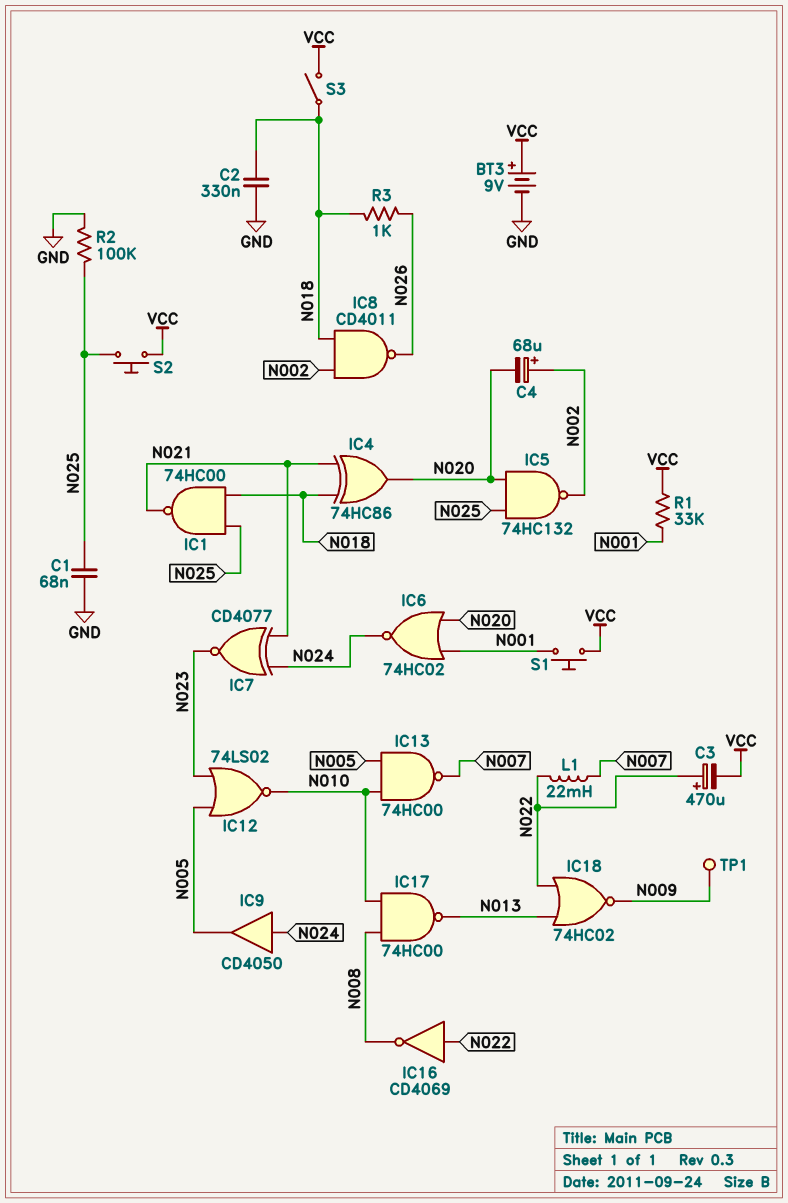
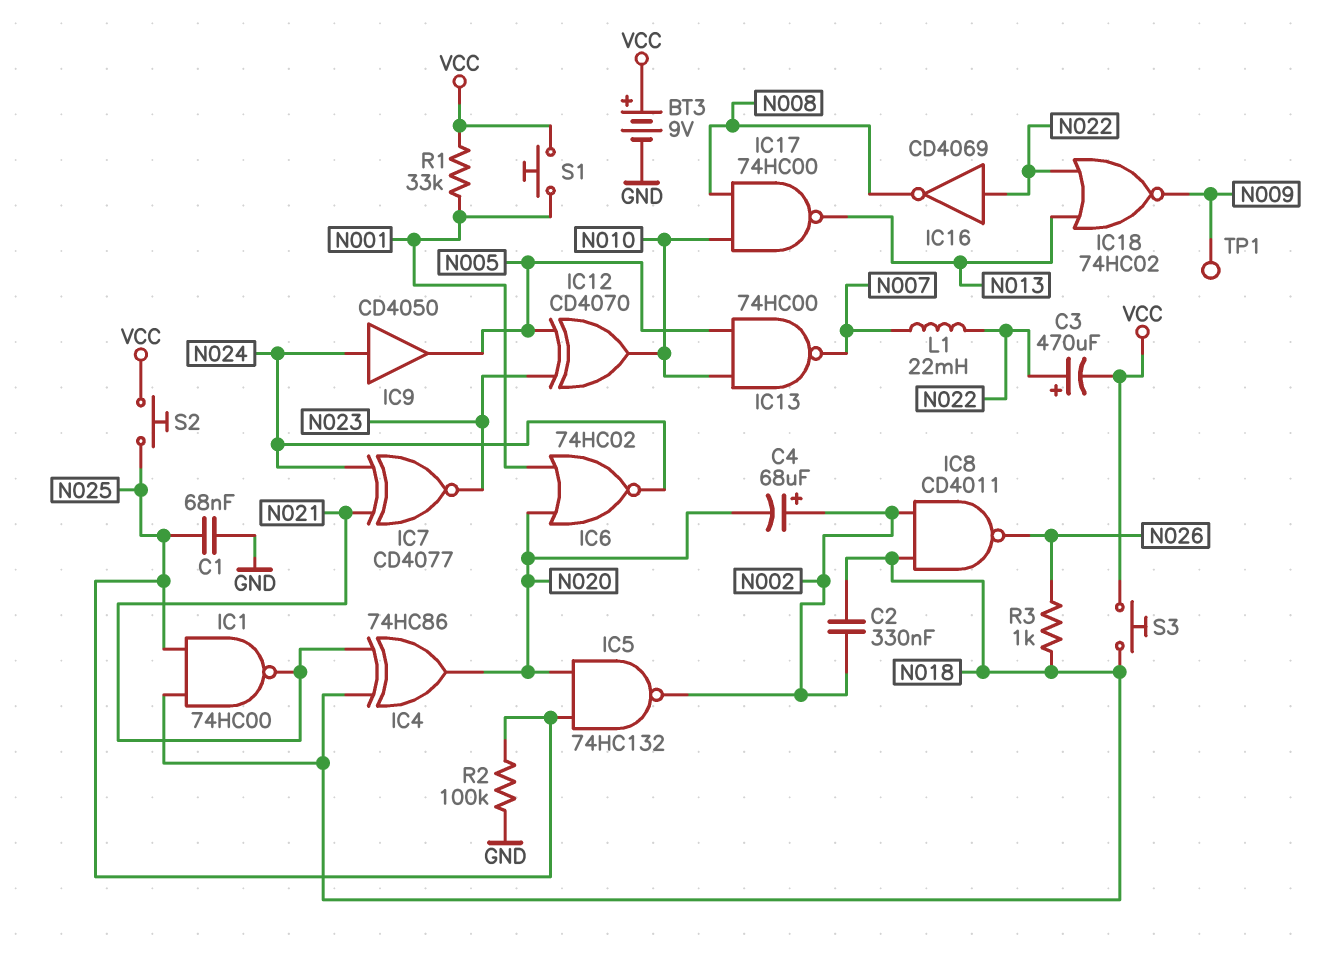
C2: 330nF (GND, N018) -> 330nF (N002, N018)
IC12: NOR 74LS02 (in N005, in N023, out N010) -> XOR CD4070 (in N005, in N023, out N010)
S3: switch (N018, VCC) -> button (N018, VCC)

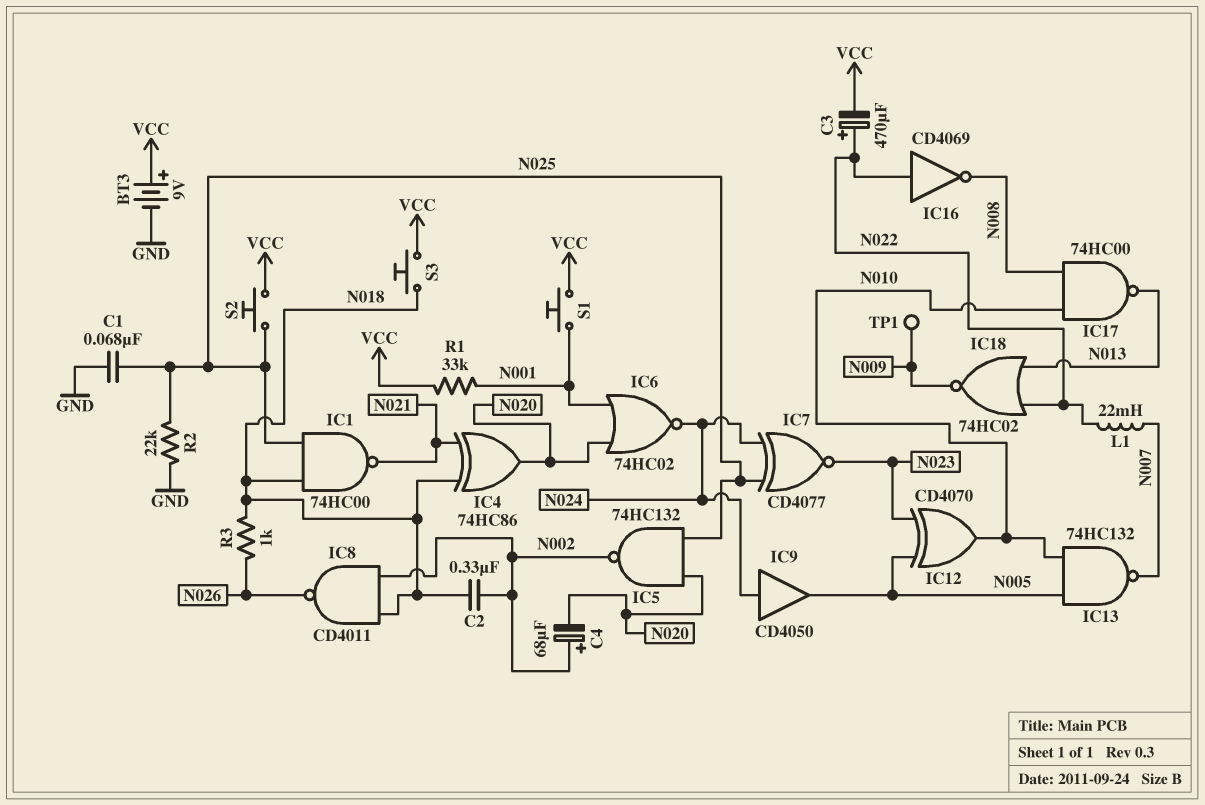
IC7: XNOR CD4077 (in N021, in N024, out N023) -> XNOR CD4077 (in N024, in N025, out N023)
IC13: NAND 74HC00 (in N005, in N010, out N007) -> NAND 74HC132 (in N005, in N010, out N007)
R2: 100k (GND, N025) -> 22k (GND, N025)

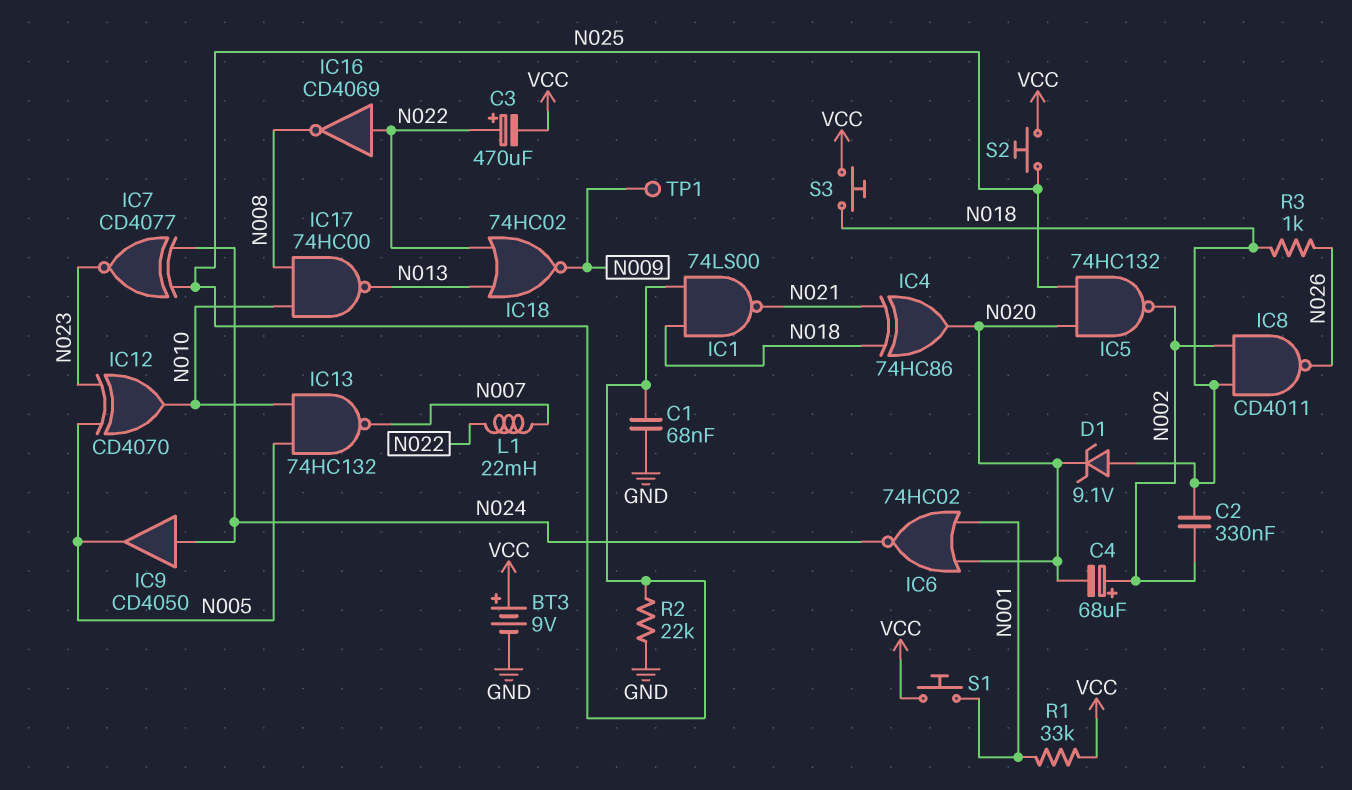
D1: none -> zener 9.1V (A N018, K N020)
IC1: NAND 74HC00 (in N018, in N025, out N021) -> NAND 74LS00 (in N018, in N025, out N021)

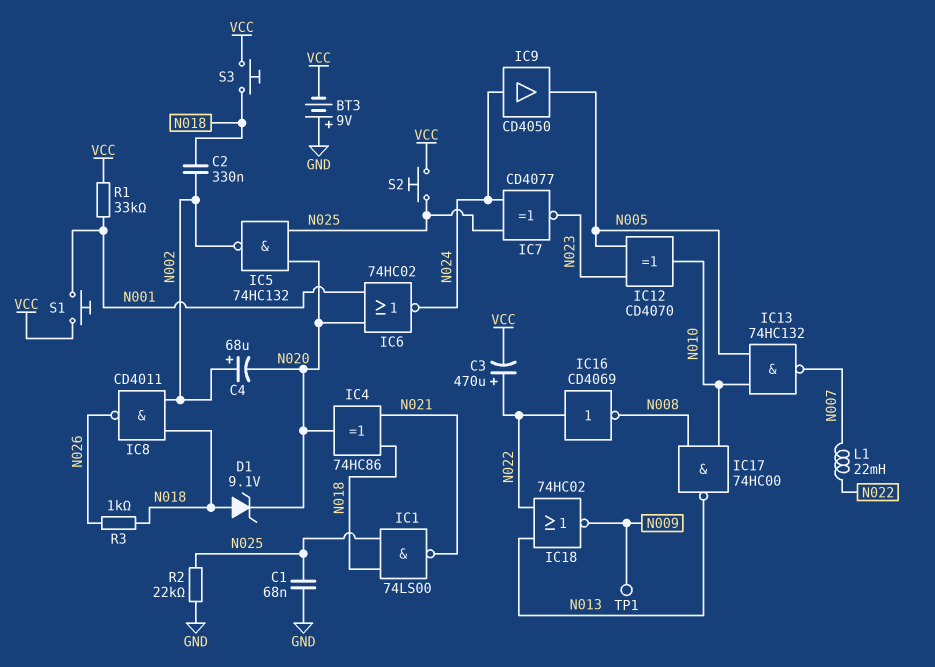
BT3: 9V (plus VCC, minus GND) -> 9V (plus GND, minus VCC)

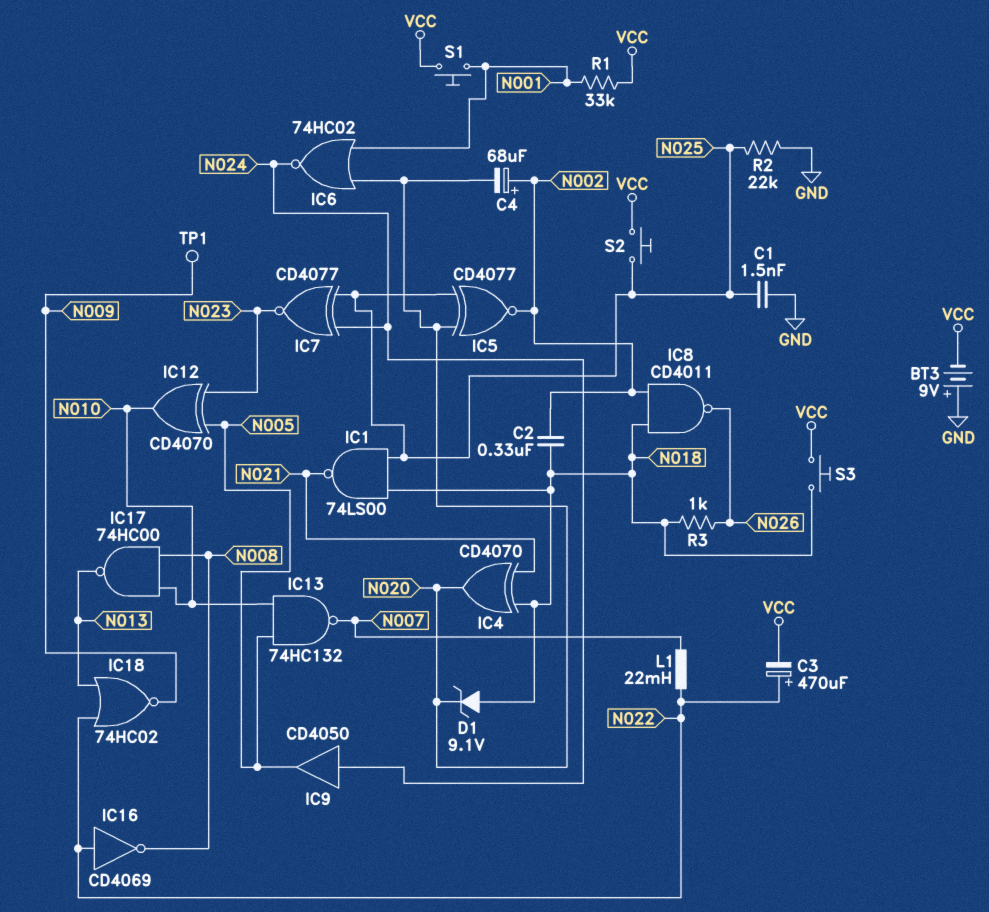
C1: 68nF (GND, N025) -> 1.5nF (GND, N025)
IC4: XOR 74HC86 (in N018, in N021, out N020) -> XOR CD4070 (in N018, in N021, out N020)
IC5: NAND 74HC132 (in N020, in N025, out N002) -> XNOR CD4077 (in N020, in N025, out N002)

